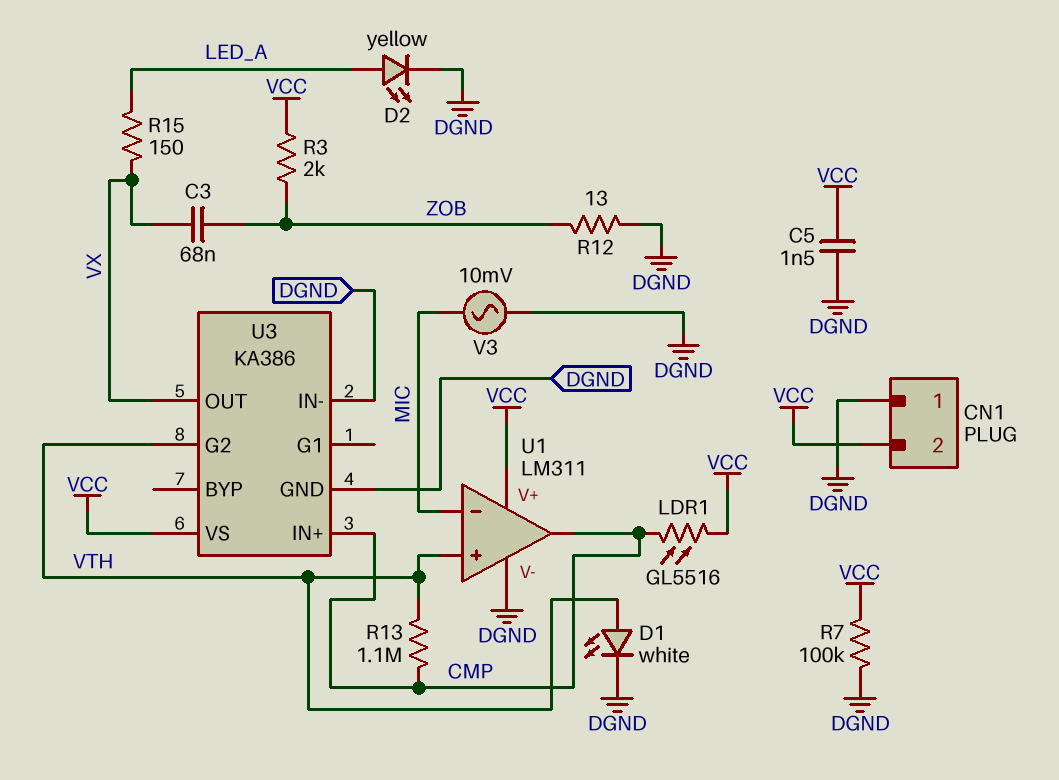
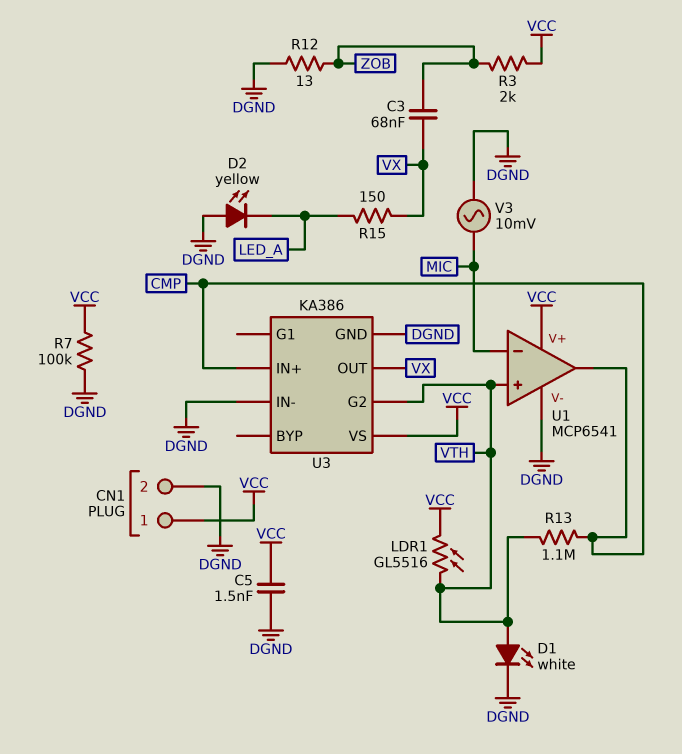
CN1 pin 1: DGND -> VCC
CN1 pin 2: VCC -> DGND
D2: LED yellow (A LED_A, K DGND) -> LED yellow (A DGND, K LED_A)
LDR1: GL5516 (CMP, VCC) -> GL5516 (VCC, VTH)
U1: LM311 -> MCP6541

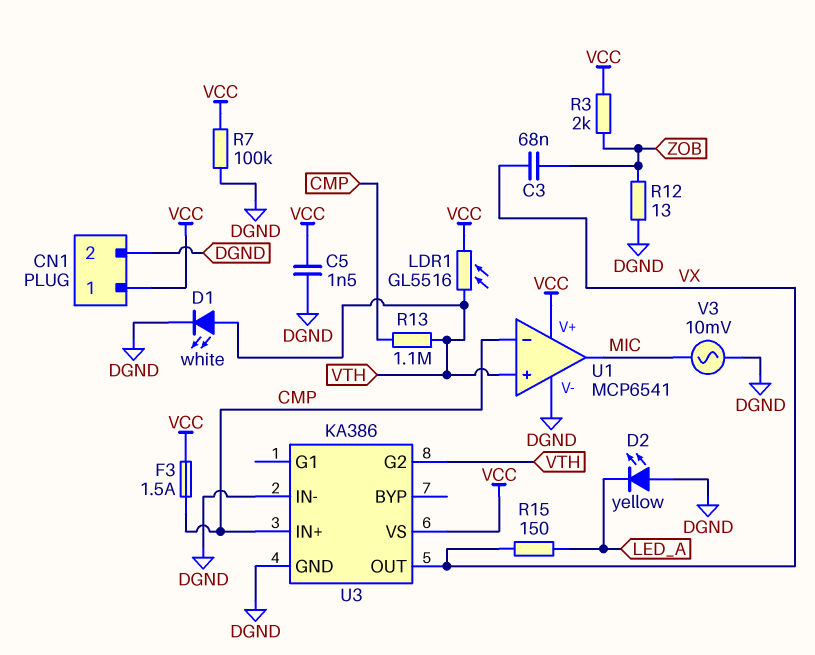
F3: none -> 1.5A (CMP, VCC)
U1 pin in-: MIC -> CMP
U1 pin out: CMP -> MIC

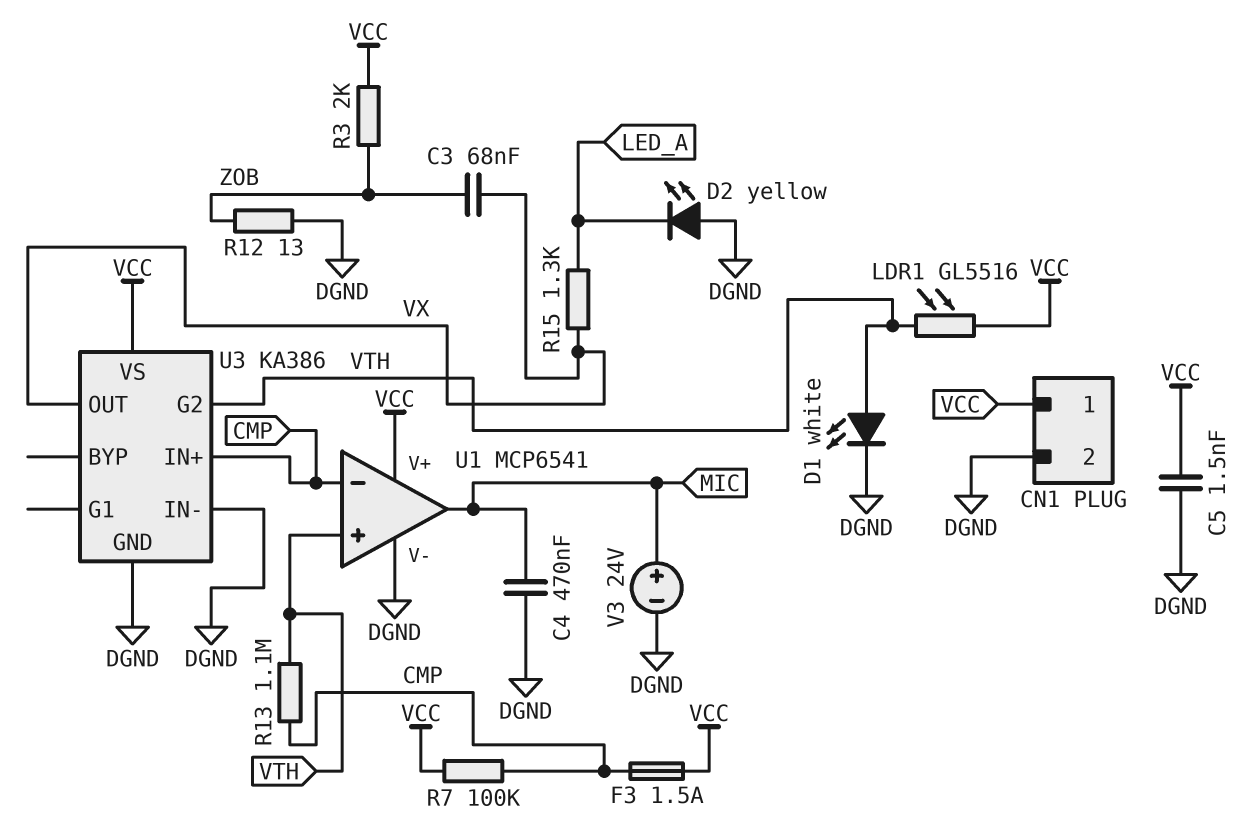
C4: none -> 470nF (DGND, MIC)
R7: 100k (DGND, VCC) -> 100k (CMP, VCC)
R15: 150 (LED_A, VX) -> 1.3k (LED_A, VX)
V3: AC 10mV (DGND, MIC) -> 24V (plus MIC, minus DGND)

